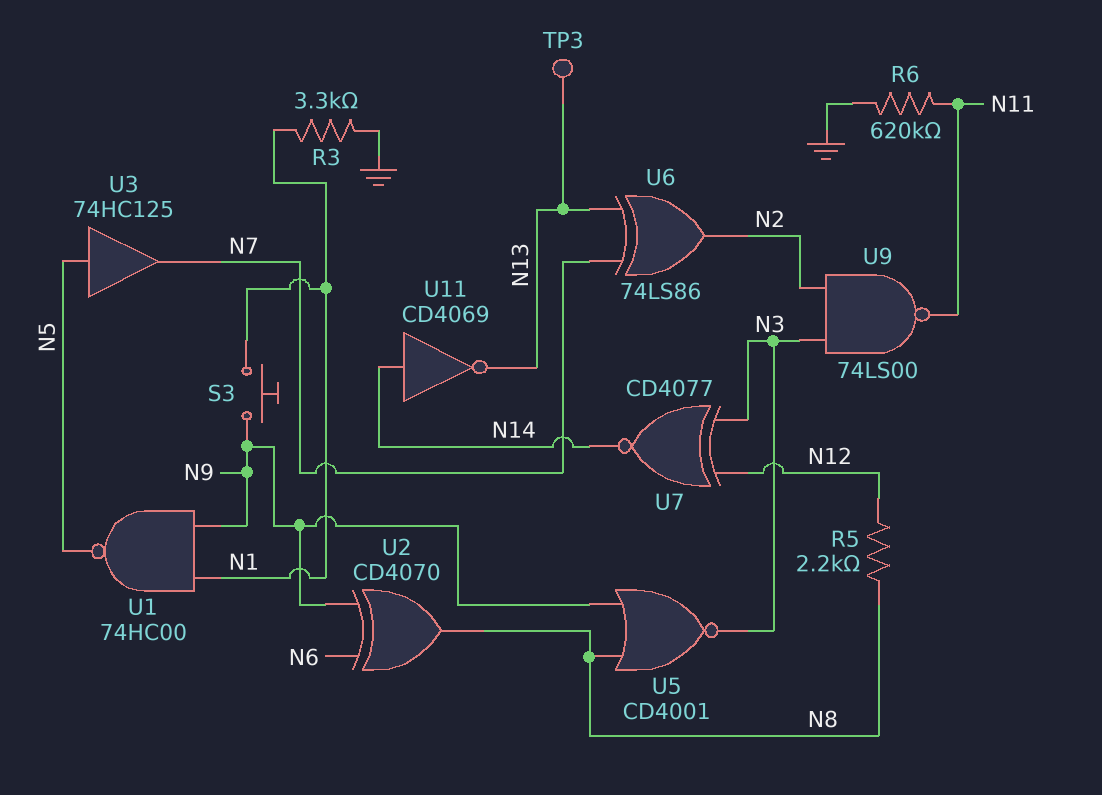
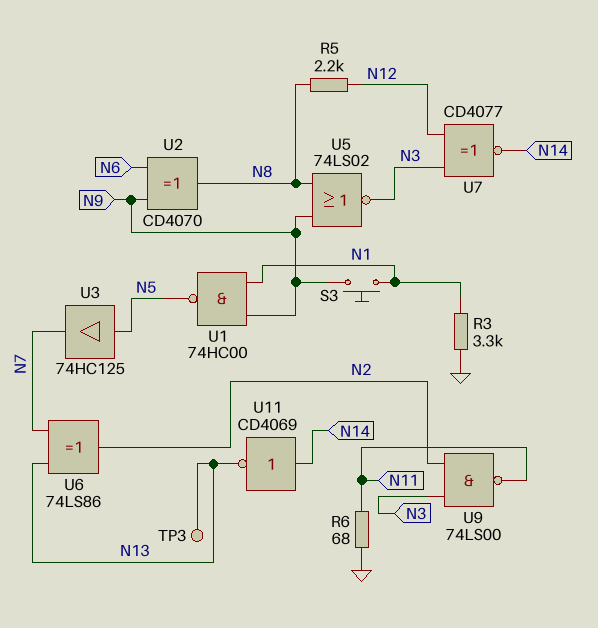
R6: 620k (GND, N11) -> 68 (GND, N11)
U5: NOR CD4001 (in N8, in N9, out N3) -> NOR 74LS02 (in N8, in N9, out N3)

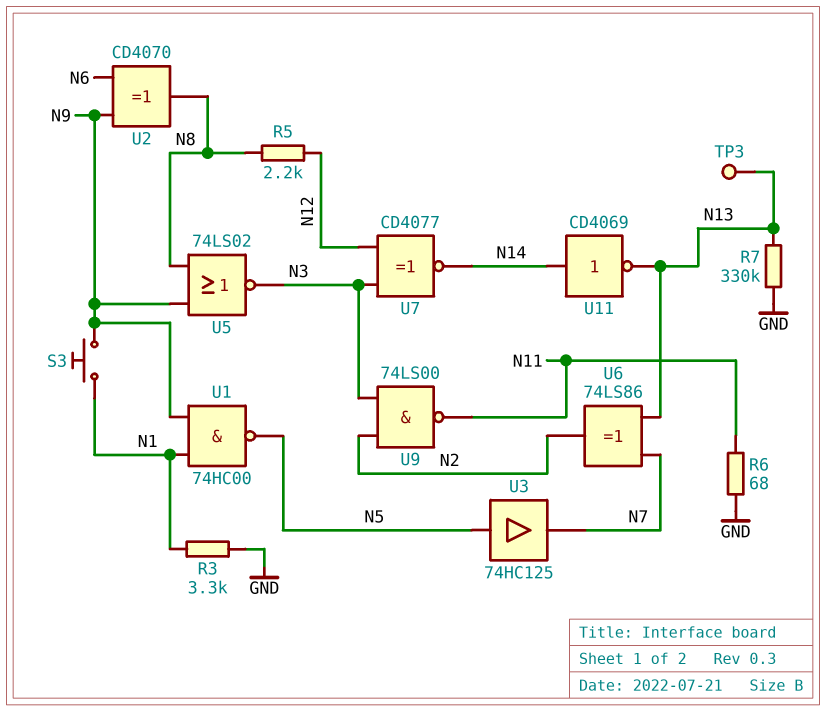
R7: none -> 330k (GND, N13)

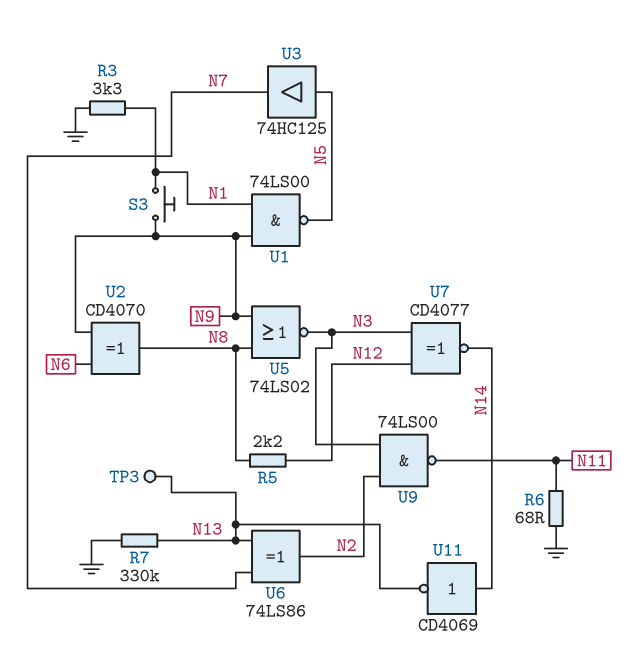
U1: NAND 74HC00 (in N1, in N9, out N5) -> NAND 74LS00 (in N1, in N9, out N5)

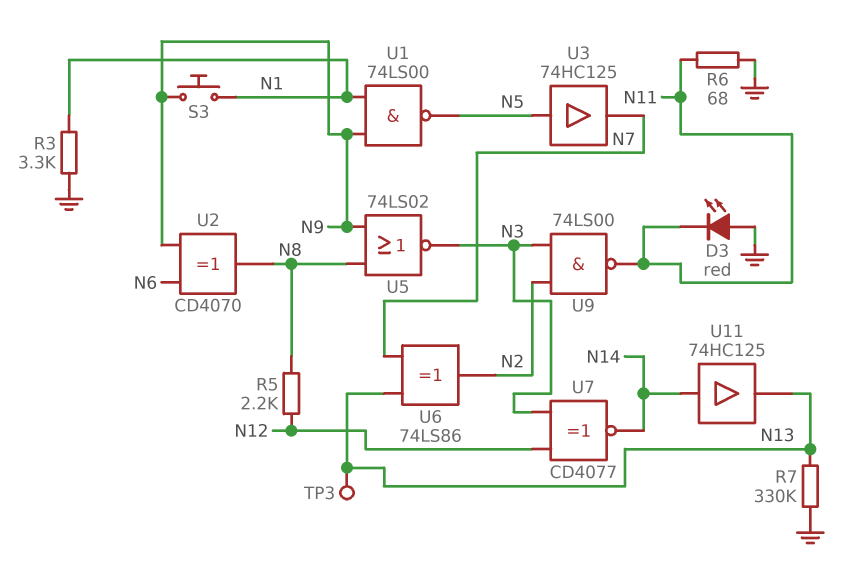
D3: none -> LED red (A GND, K N11)
U11: NOT CD4069 (in N14, out N13) -> buffer 74HC125 (in N14, out N13)

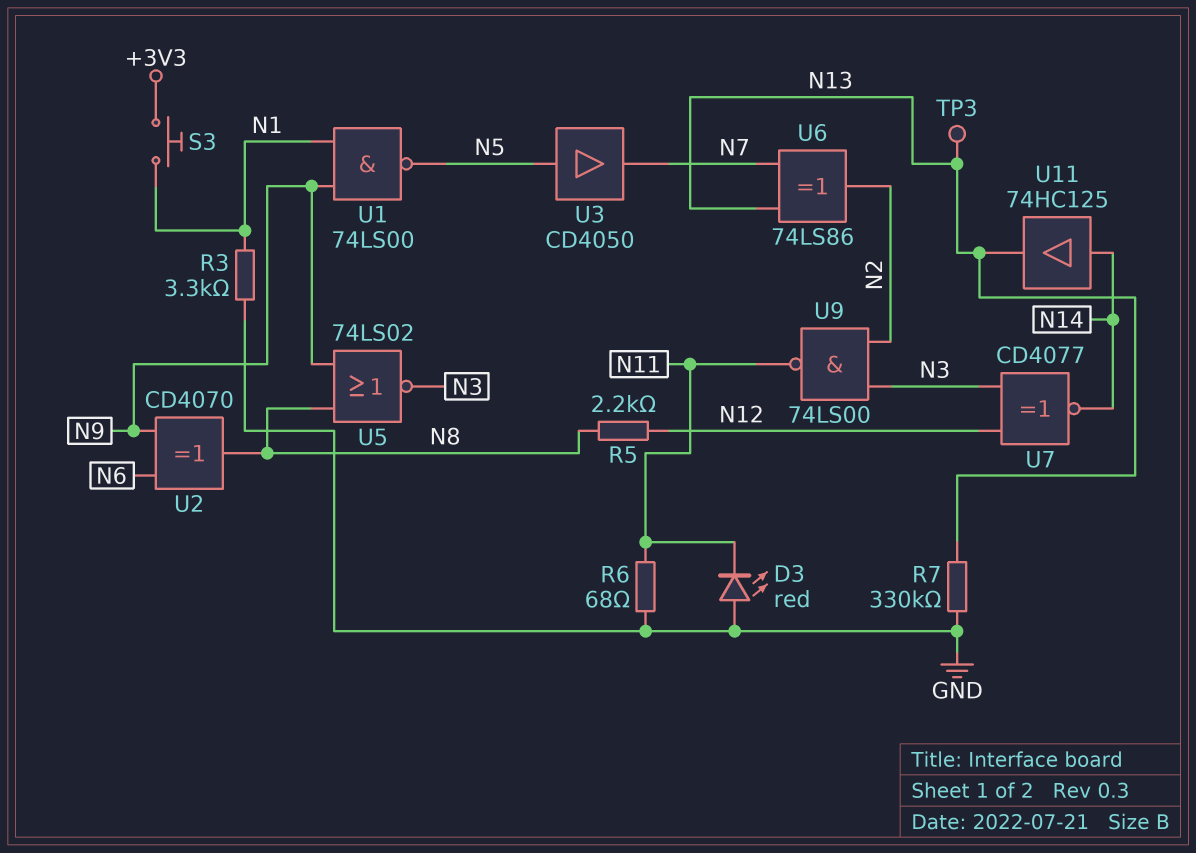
S3: button (N1, N9) -> button (+3V3, N1)
U3: buffer 74HC125 (in N5, out N7) -> buffer CD4050 (in N5, out N7)

